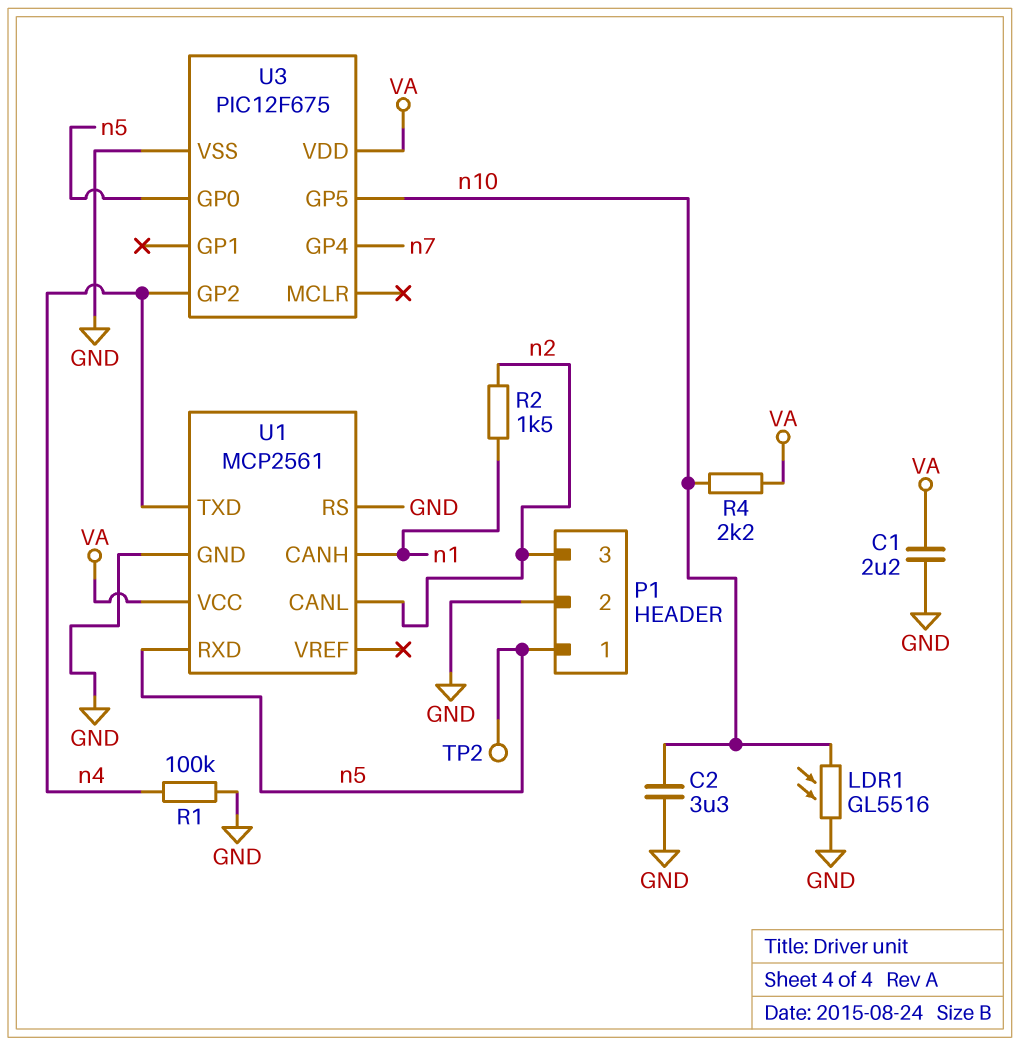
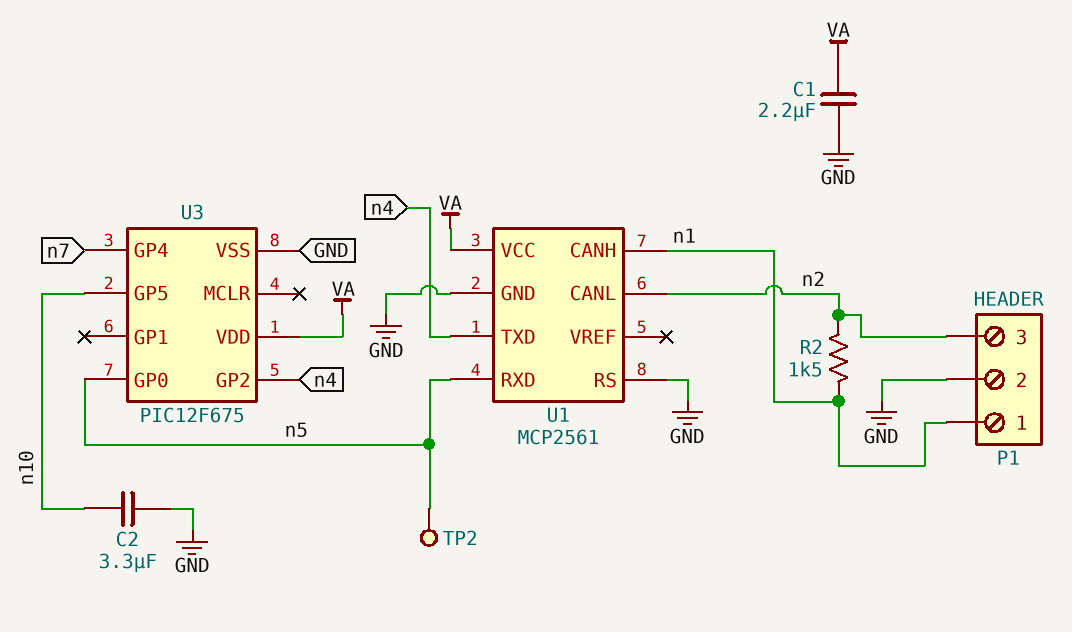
LDR1: GL5516 (GND, n10) -> none
P1 pin 1: n5 -> n1
R1: 100k (GND, n4) -> none
R4: 2.2k (VA, n10) -> none

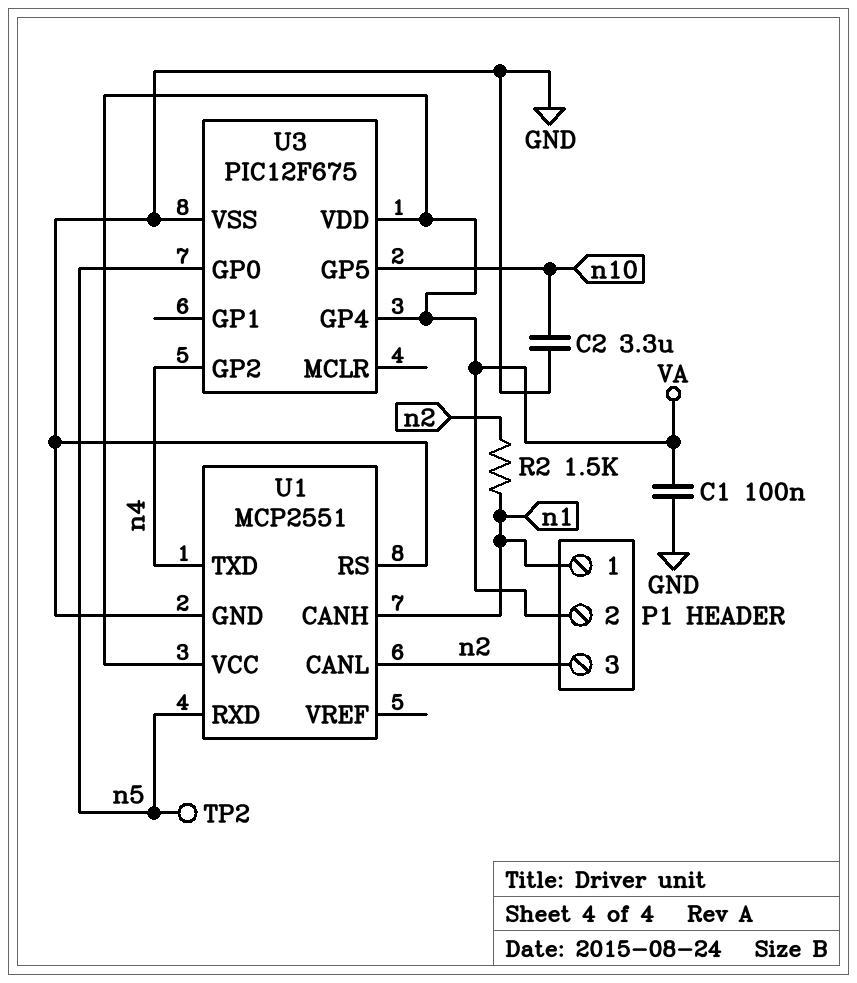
C1: 2.2uF (GND, VA) -> 100nF (GND, VA)
P1 pin 2: GND -> VA
U1: MCP2561 -> MCP2551
U3 pin GP4: n7 -> VA

